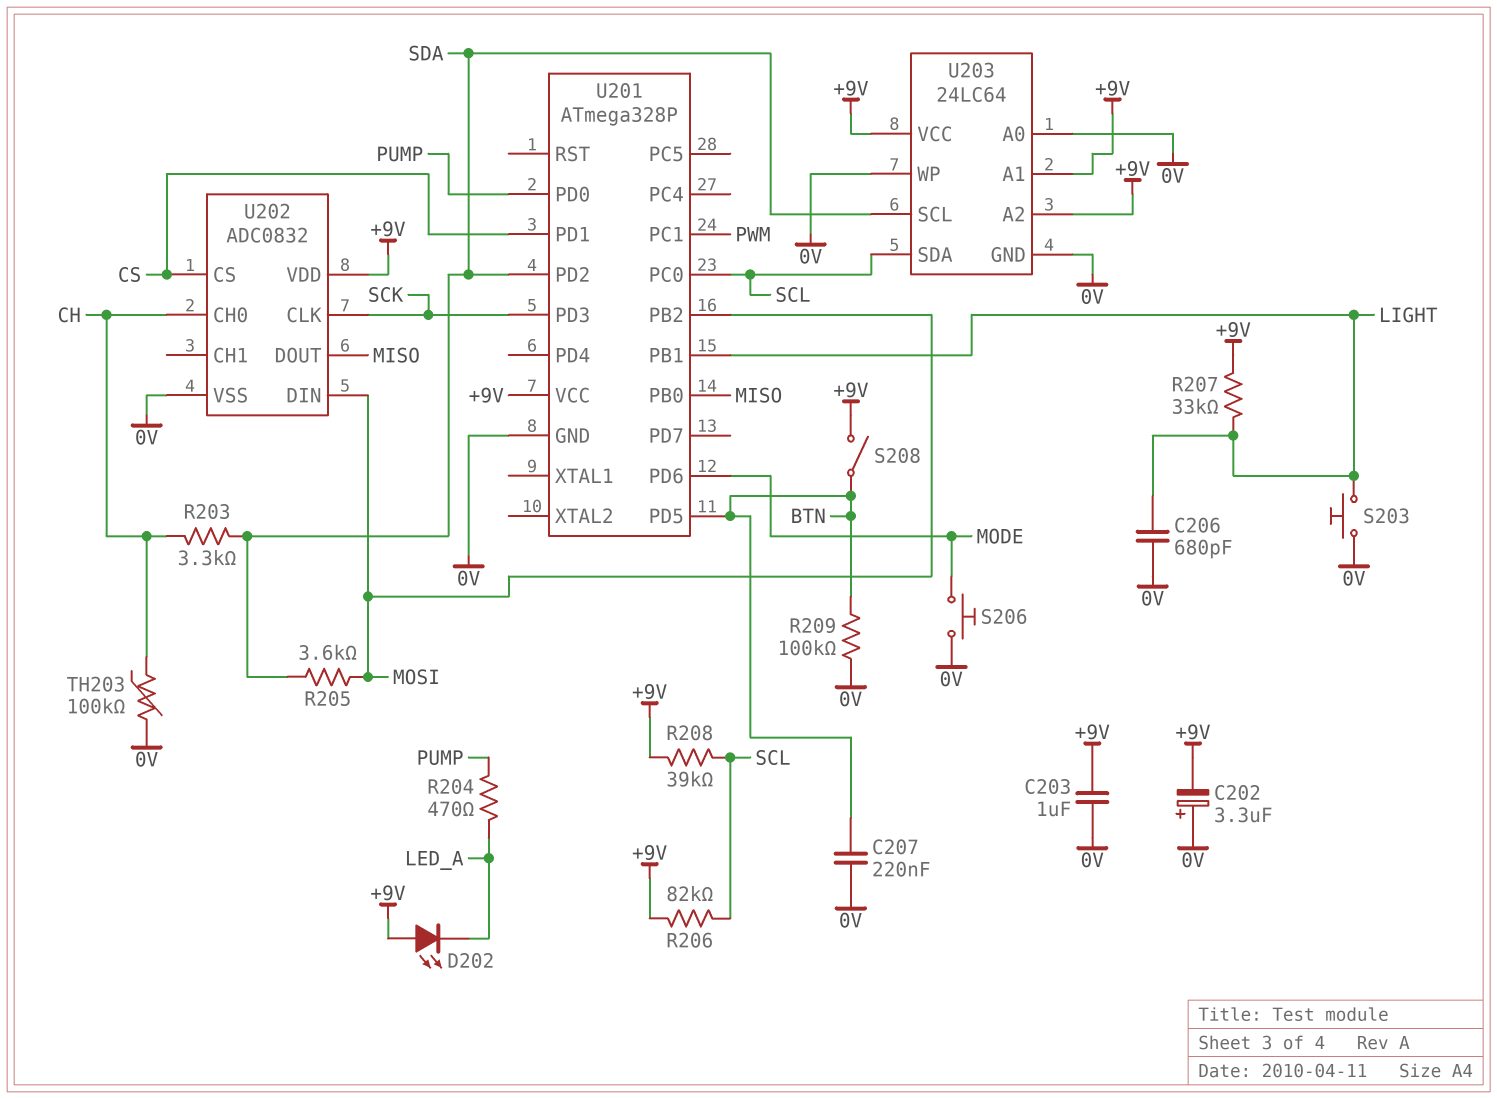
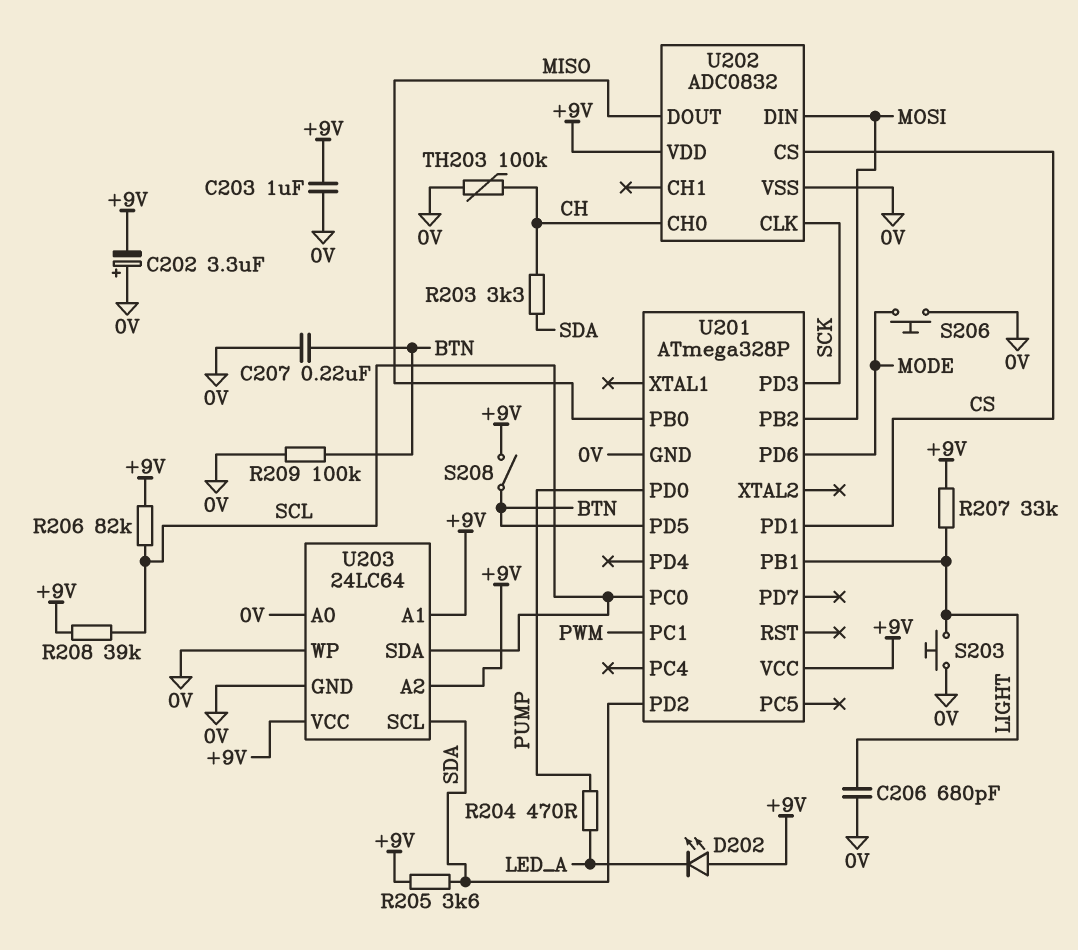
R205: 3.6k (MOSI, SDA) -> 3.6k (+9V, SDA)

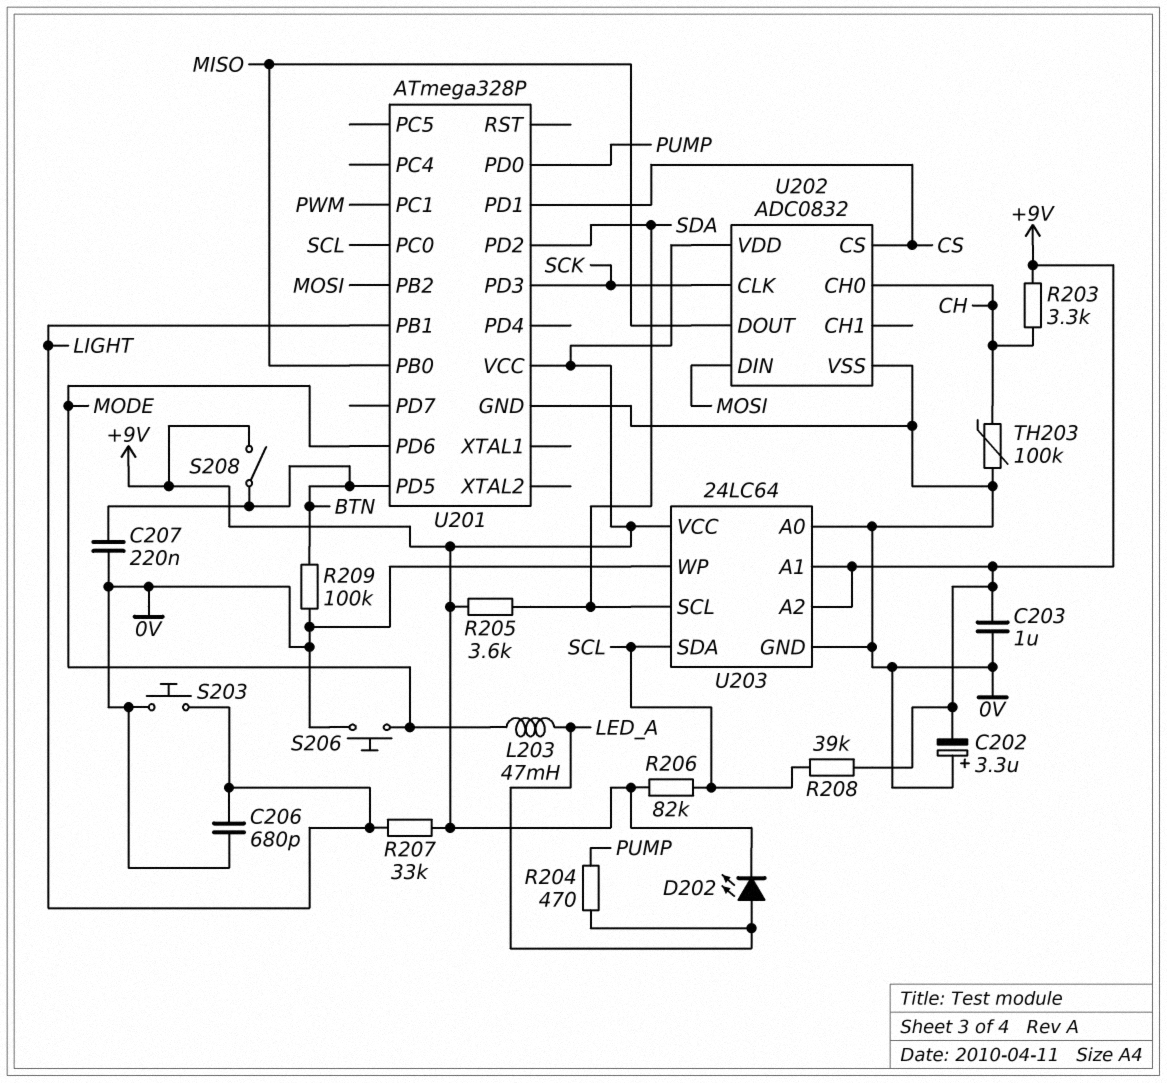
D202: LED (A +9V, K LED_A) -> LED (A LED_A, K +9V)
L203: none -> 47mH (LED_A, MODE)
R203: 3.3k (CH, SDA) -> 3.3k (+9V, CH)

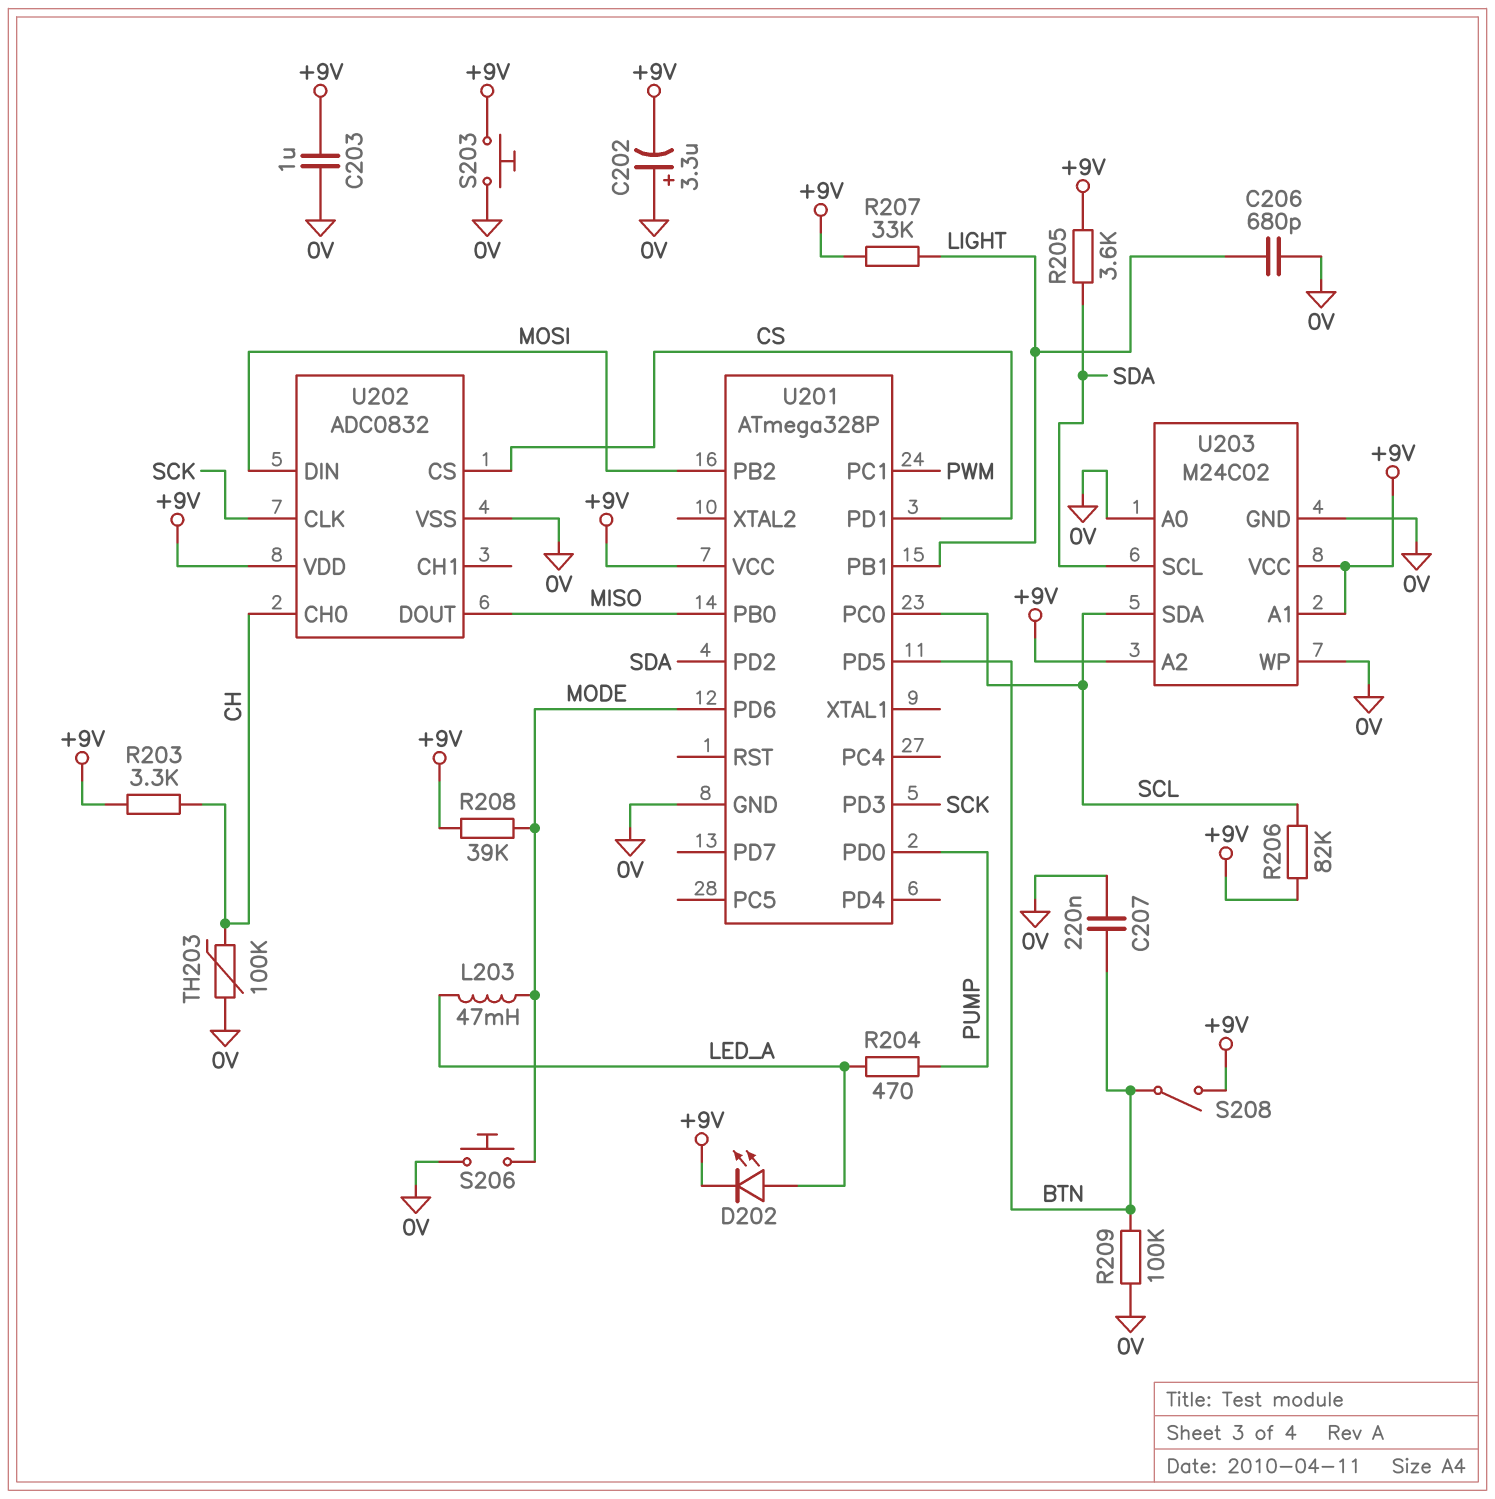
R208: 39k (+9V, SCL) -> 39k (+9V, MODE)
S203: button (0V, LIGHT) -> button (+9V, 0V)
U203: 24LC64 -> M24C02

